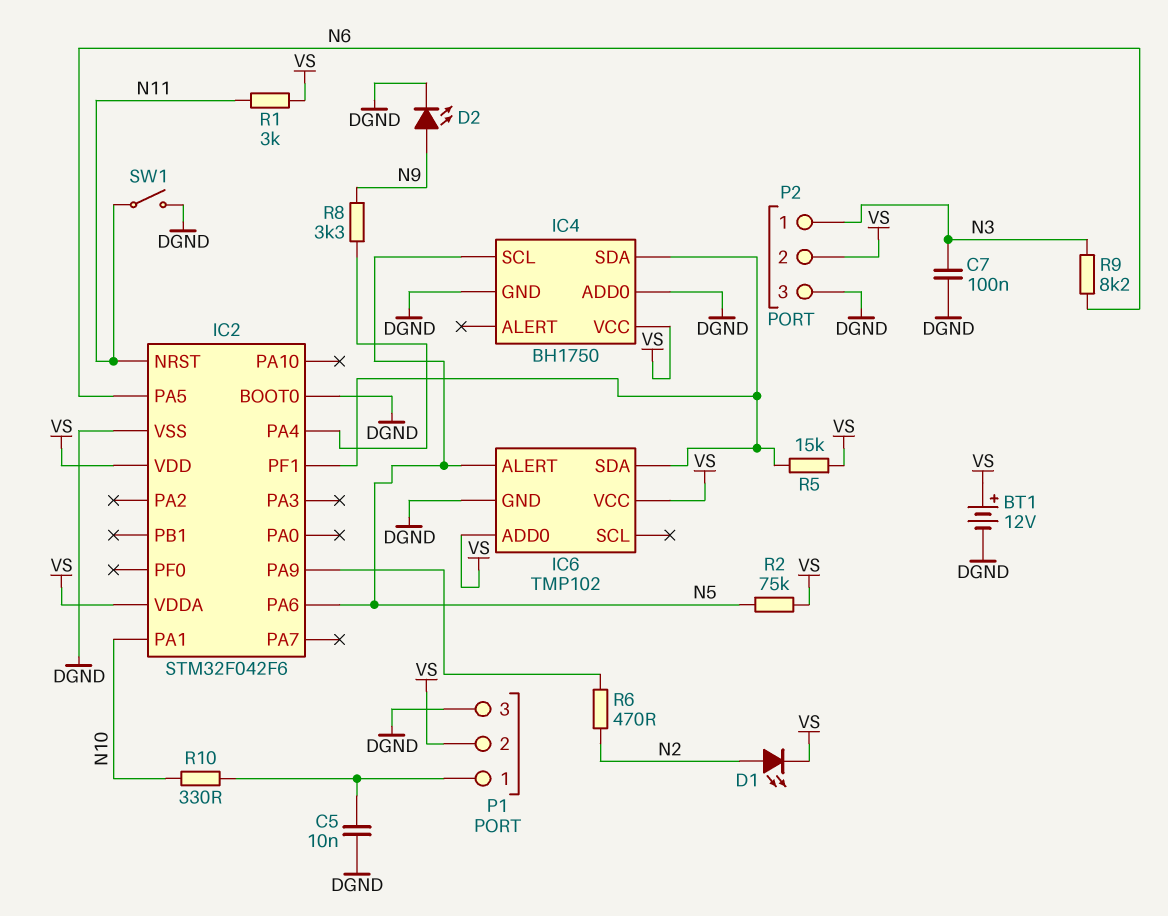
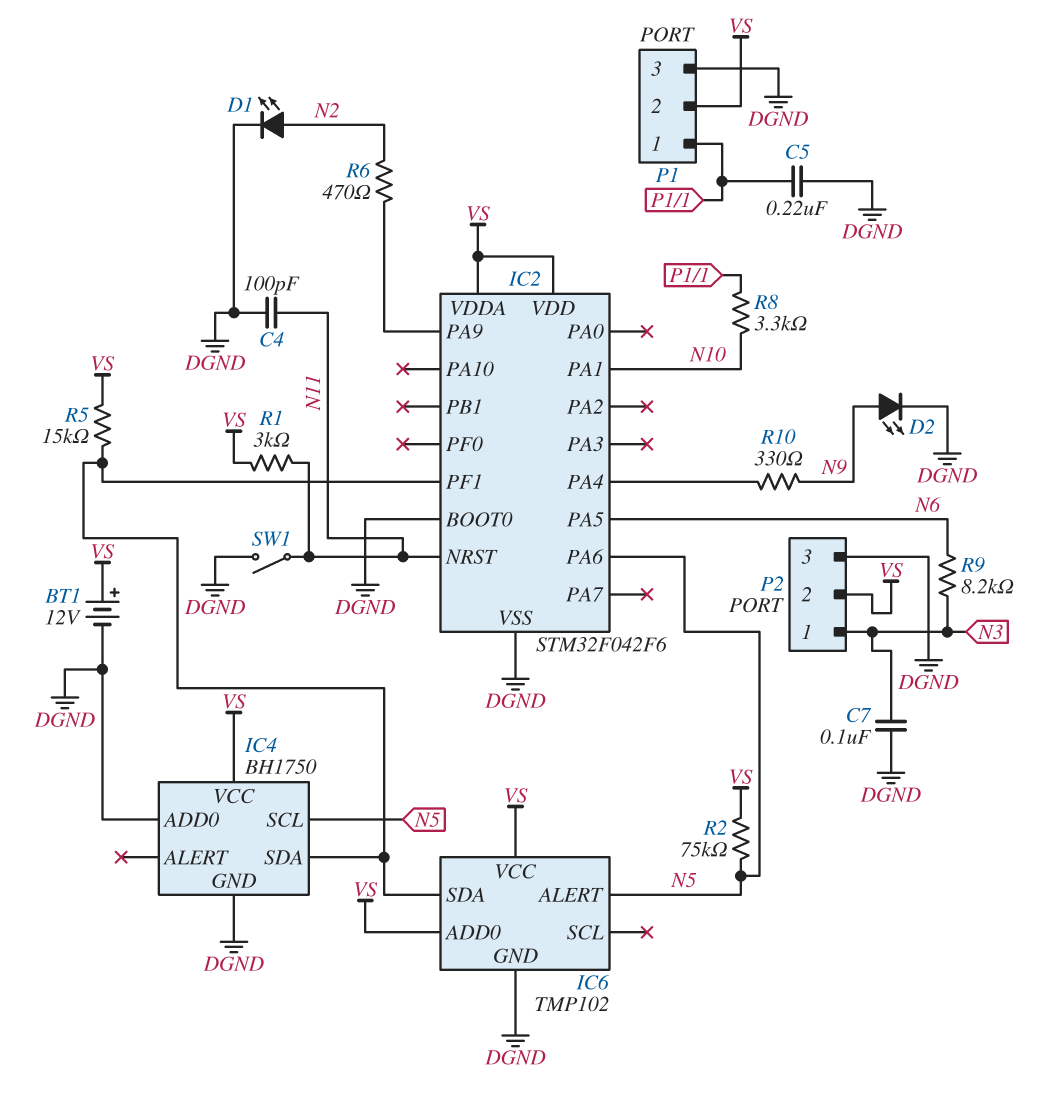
C4: none -> 100pF (DGND, N11)
C5: 10nF (DGND, P1/1) -> 220nF (DGND, P1/1)
D1: LED (A N2, K VS) -> LED (A N2, K DGND)
R8: 3.3k (IC2/PA4, N9) -> 3.3k (N10, P1/1)
R10: 330 (N10, P1/1) -> 330 (IC2/PA4, N9)

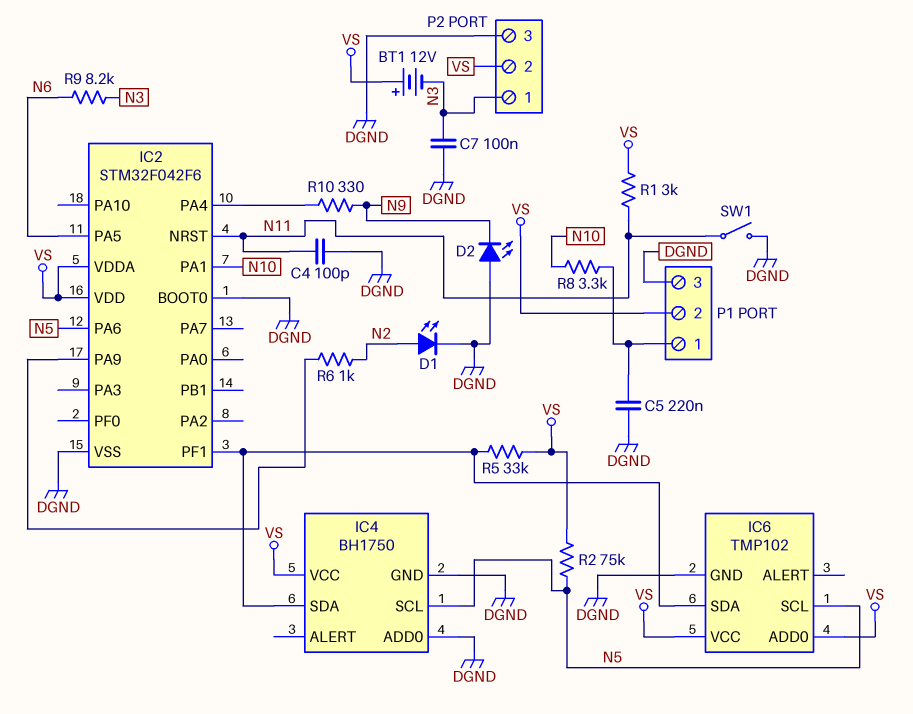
BT1: 12V (plus VS, minus DGND) -> 12V (plus VS, minus N3)
D2: LED (A N9, K DGND) -> LED (A DGND, K N9)
IC6 pin ALERT: N5 -> none
IC6 pin SCL: none -> N5
R5: 15k (IC2/PF1, VS) -> 33k (IC2/PF1, VS)
R6: 470 (IC2/PA9, N2) -> 1k (IC2/PA9, N2)

